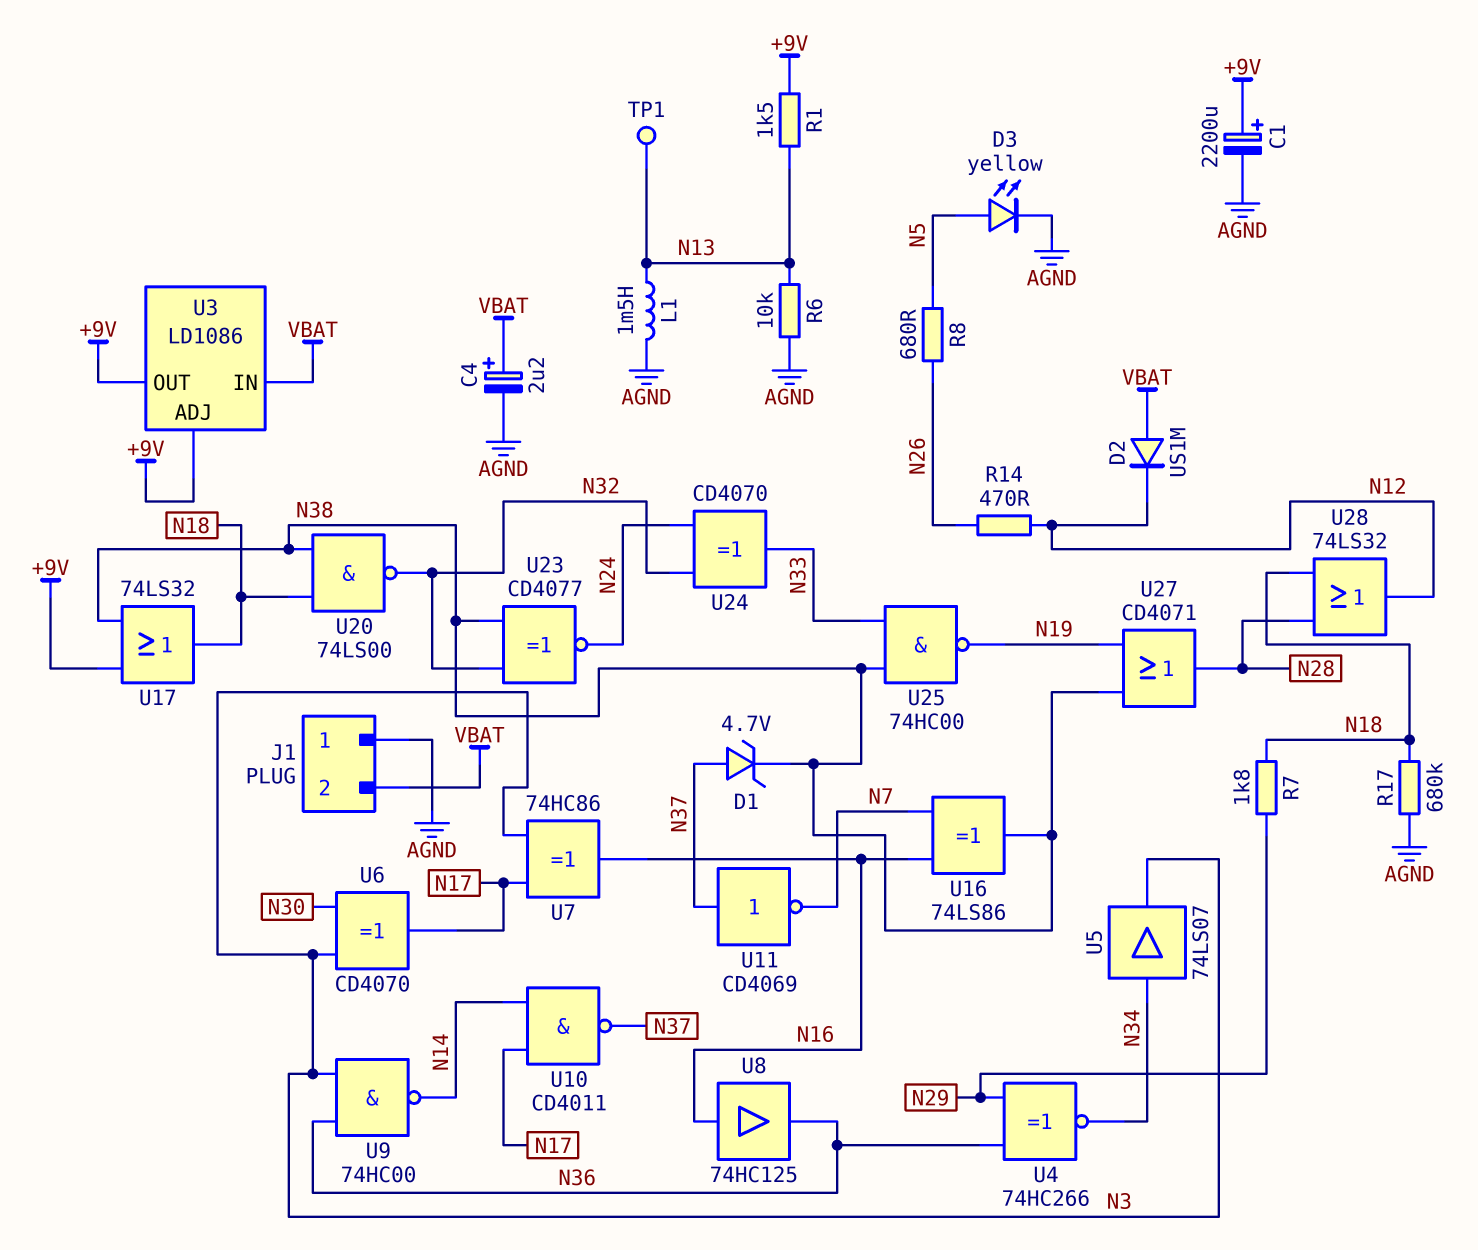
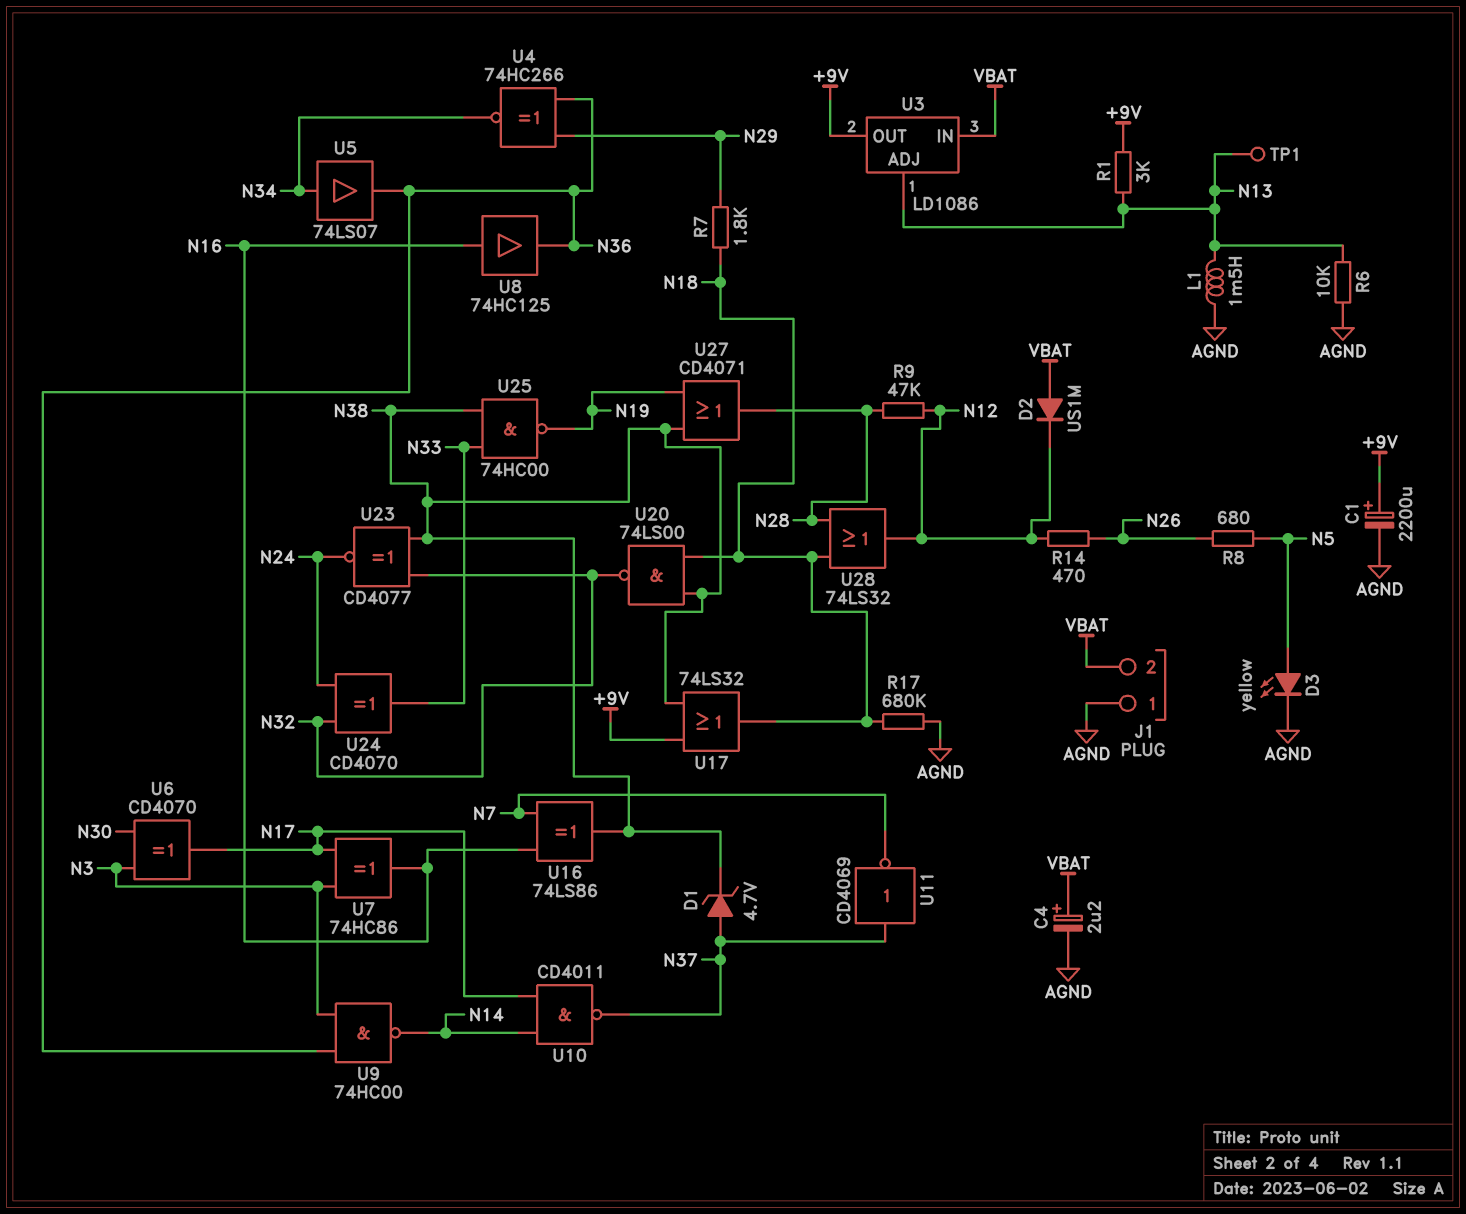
R1: 1.5k (+9V, N13) -> 3k (+9V, N13)
R9: none -> 47k (N12, N28)
U3 pin ADJ: +9V -> N13
U5: buffer 74LS07 (in N34, out N3) -> buffer 74LS07 (in N34, out N36)

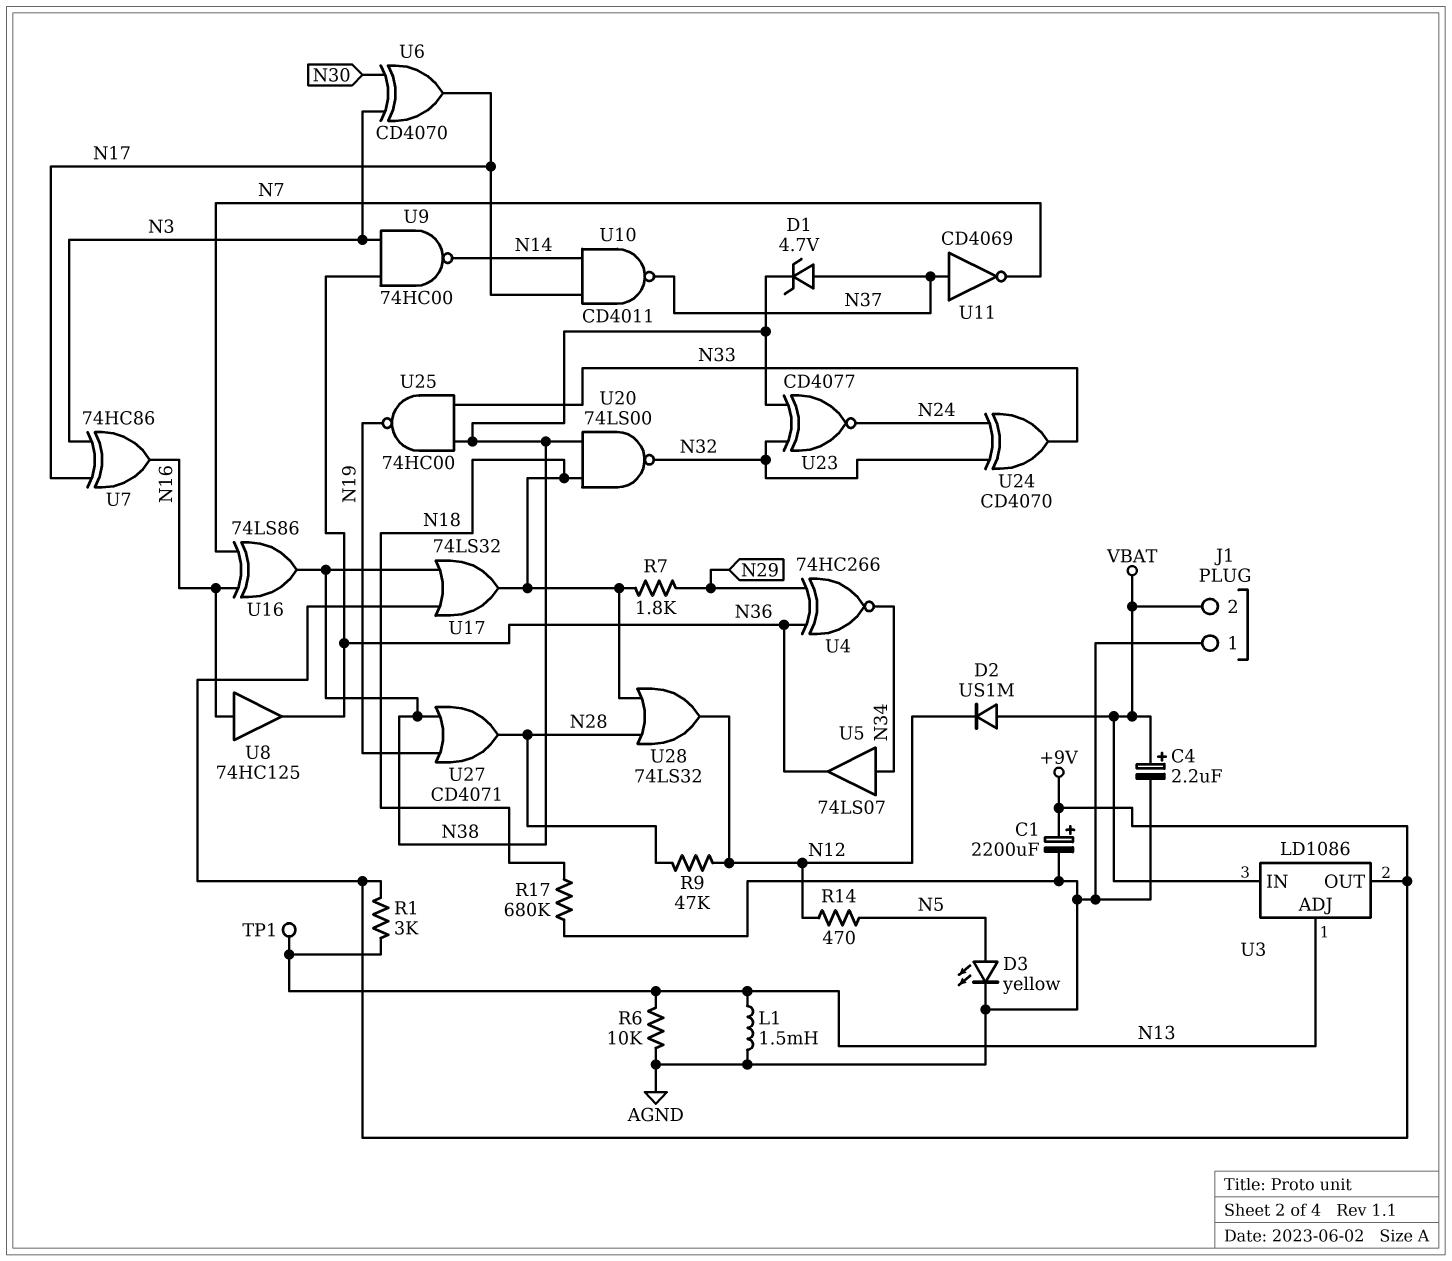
R8: 680 (N5, N26) -> none
R14: 470 (N12, N26) -> 470 (N5, N12)

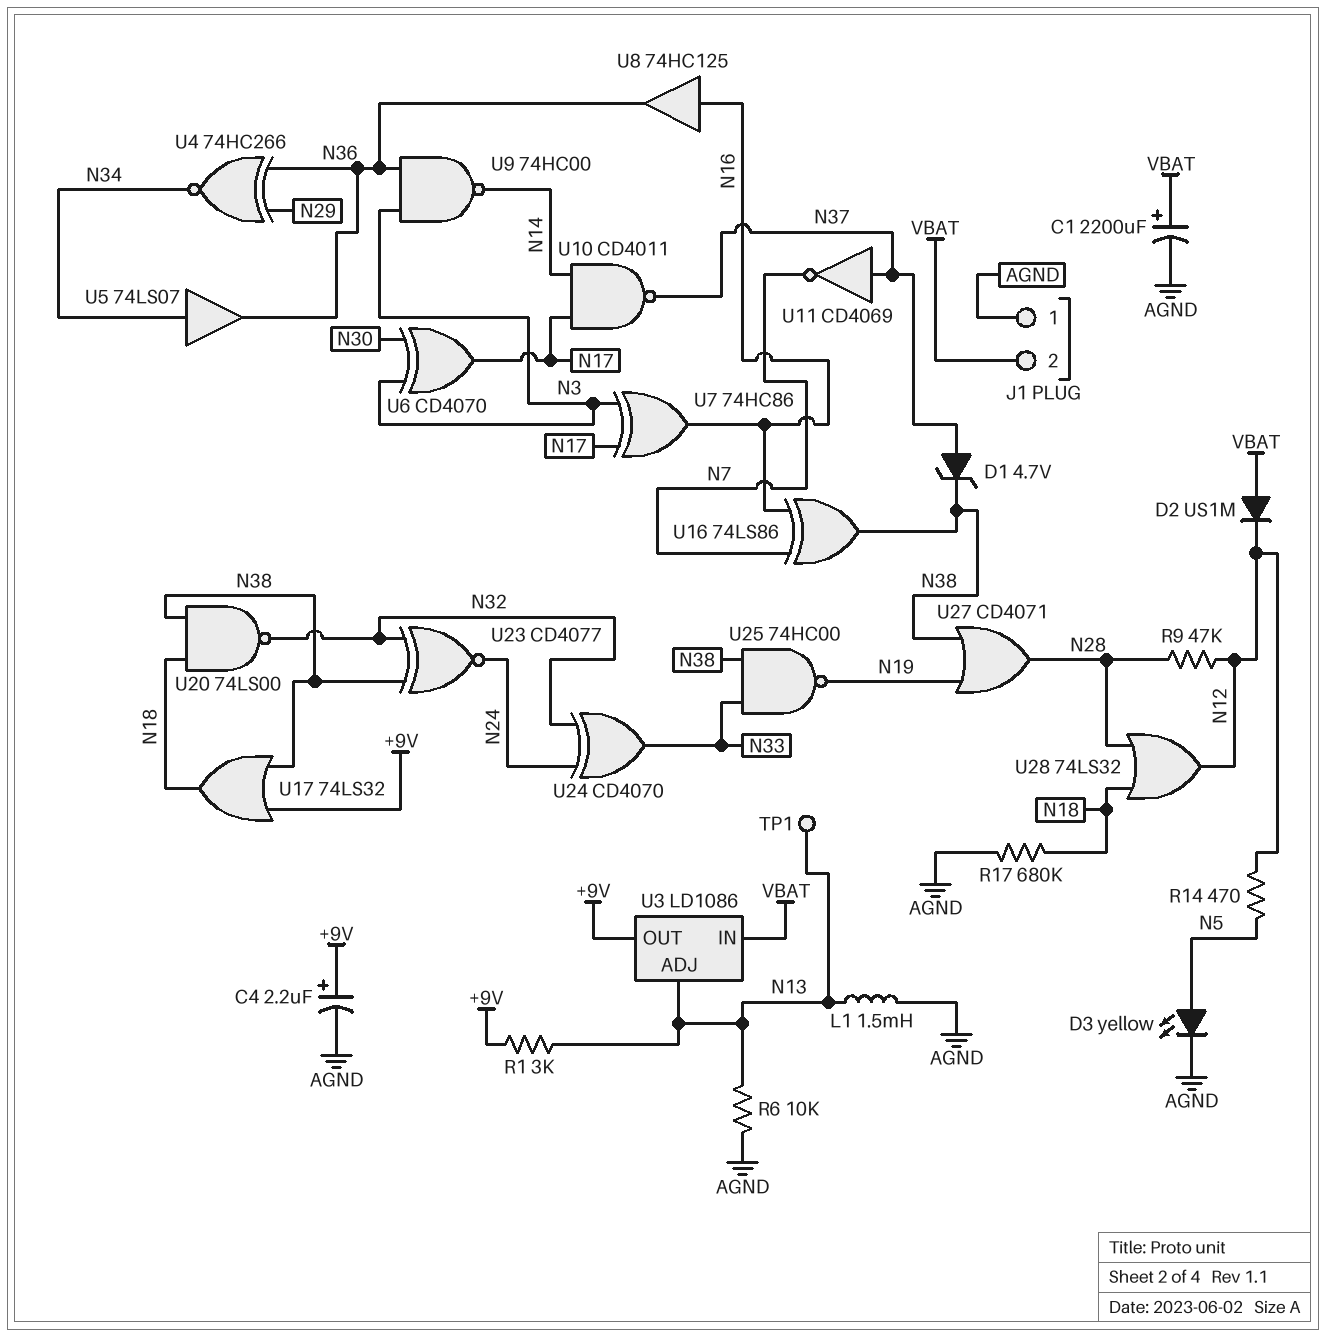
C1: 2200uF (plus +9V, minus AGND) -> 2200uF (plus VBAT, minus AGND)
C4: 2.2uF (plus VBAT, minus AGND) -> 2.2uF (plus +9V, minus AGND)
R7: 1.8k (N18, N29) -> none

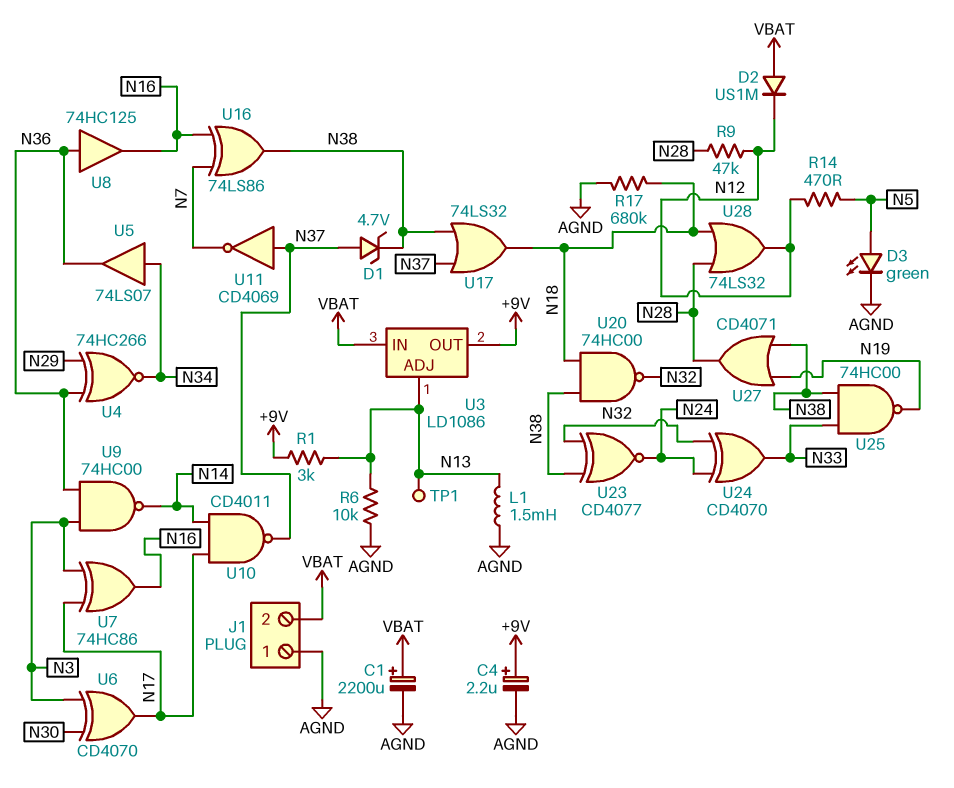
D3: LED yellow (A N5, K AGND) -> LED green (A N5, K AGND)
U8: buffer 74HC125 (in N16, out N36) -> buffer 74HC125 (in N36, out N16)
U17: OR 74LS32 (in +9V, in N38, out N18) -> OR 74LS32 (in N37, in N38, out N18)
U20: NAND 74LS00 (in N18, in N38, out N32) -> NAND 74HC00 (in N18, in N38, out N32)

